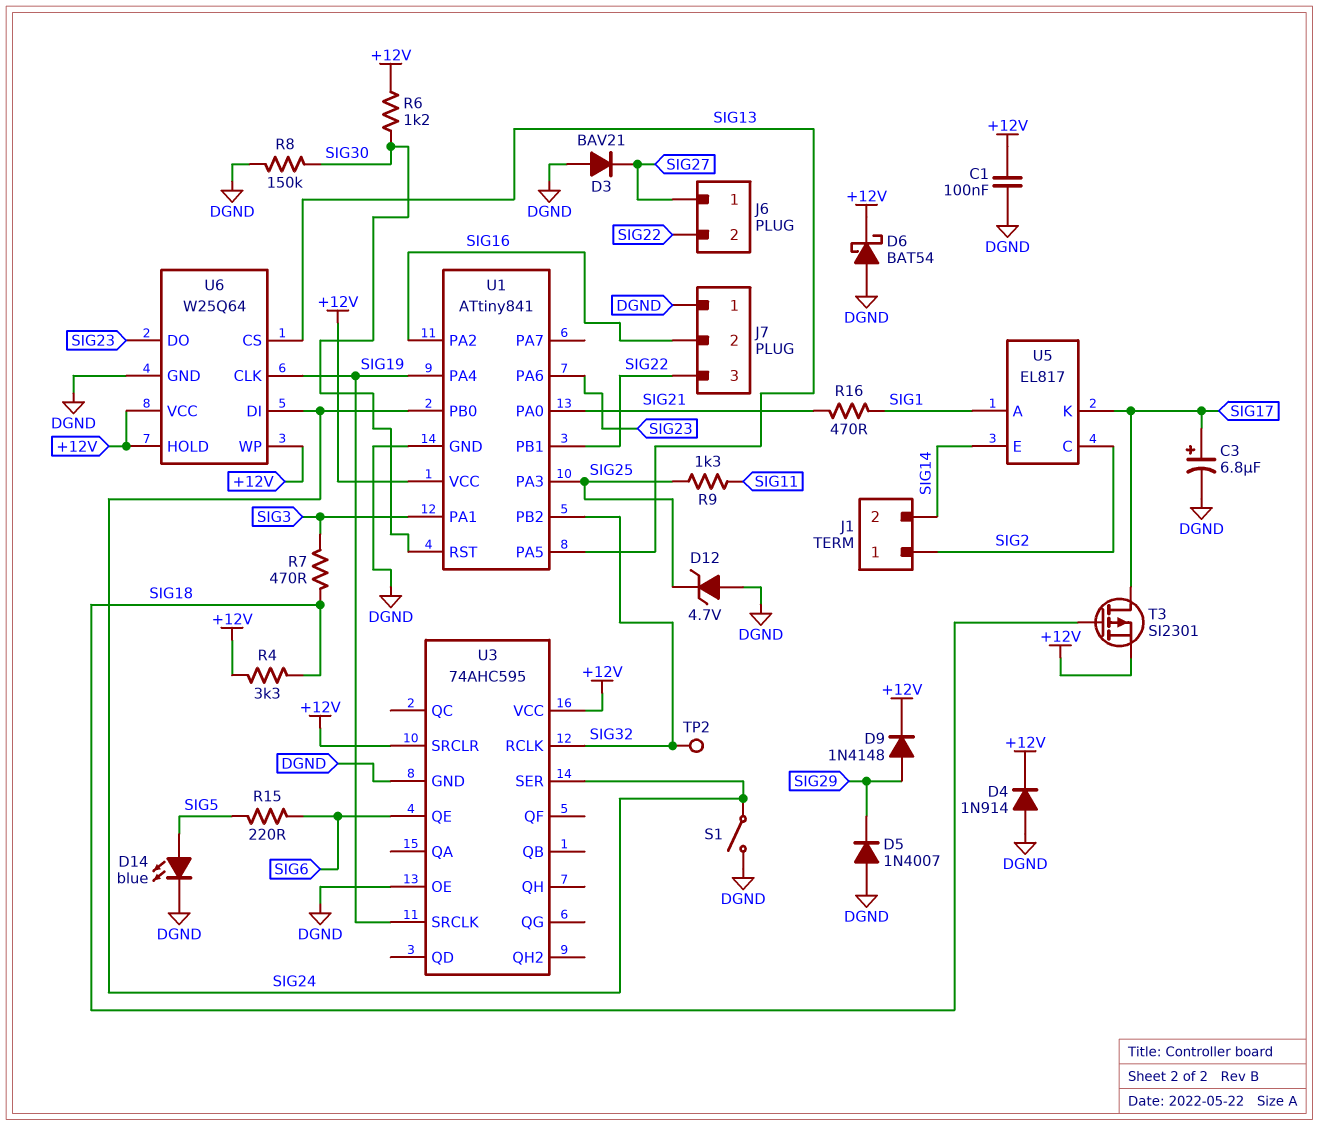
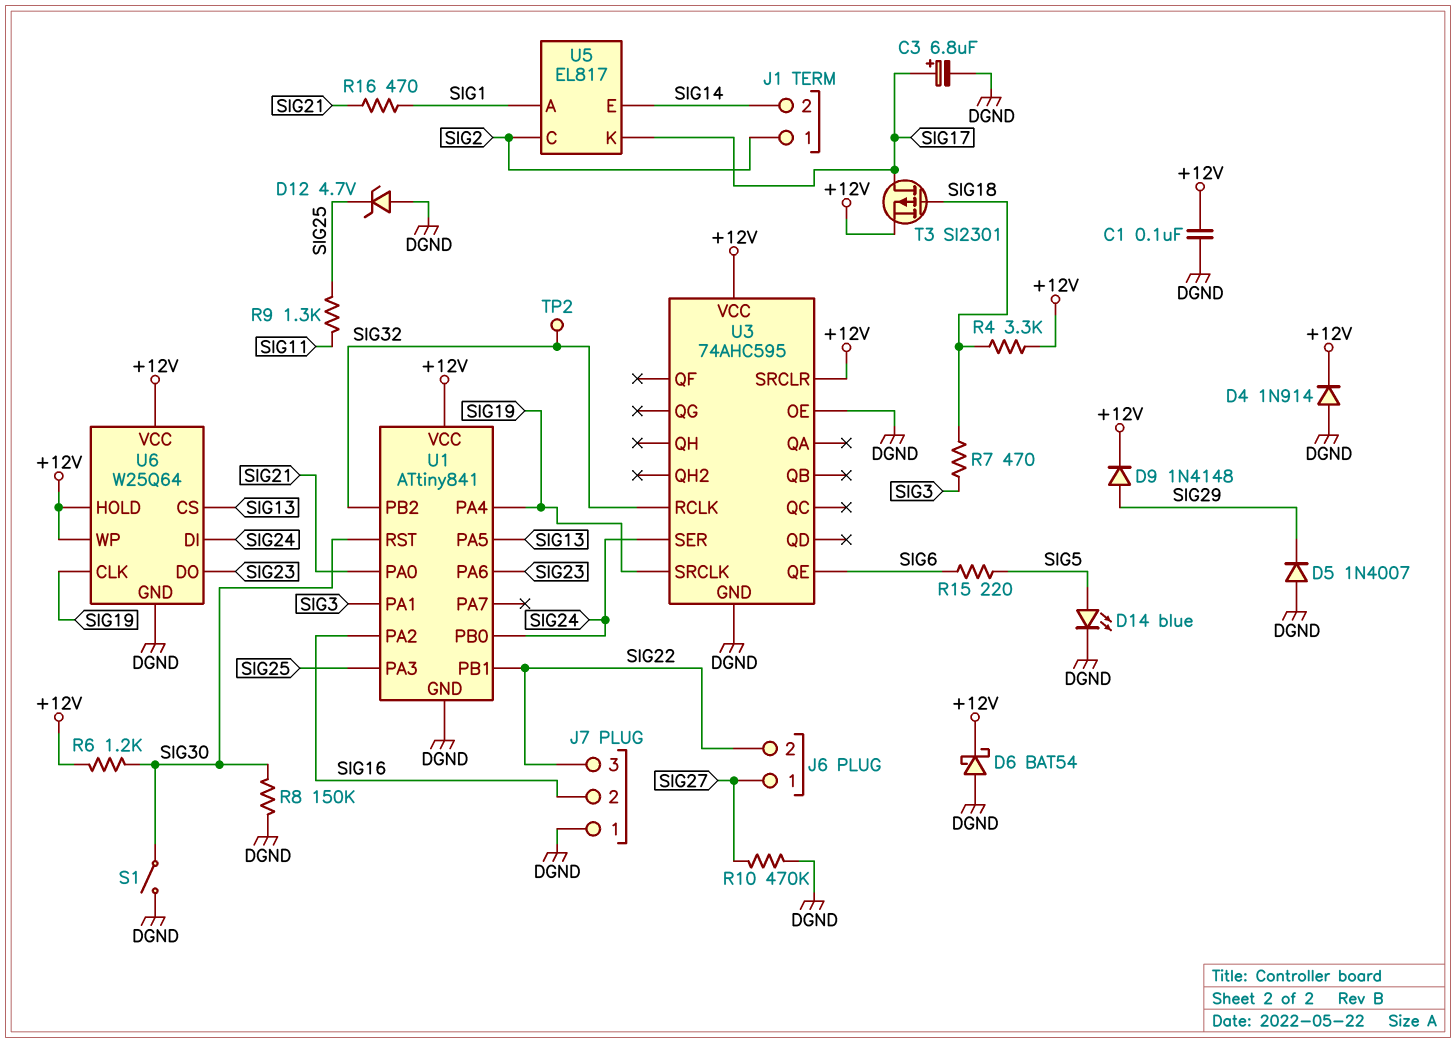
D3: diode BAV21 (A DGND, K SIG27) -> none
R10: none -> 470k (DGND, SIG27)
S1: switch (DGND, SIG24) -> switch (DGND, SIG30)

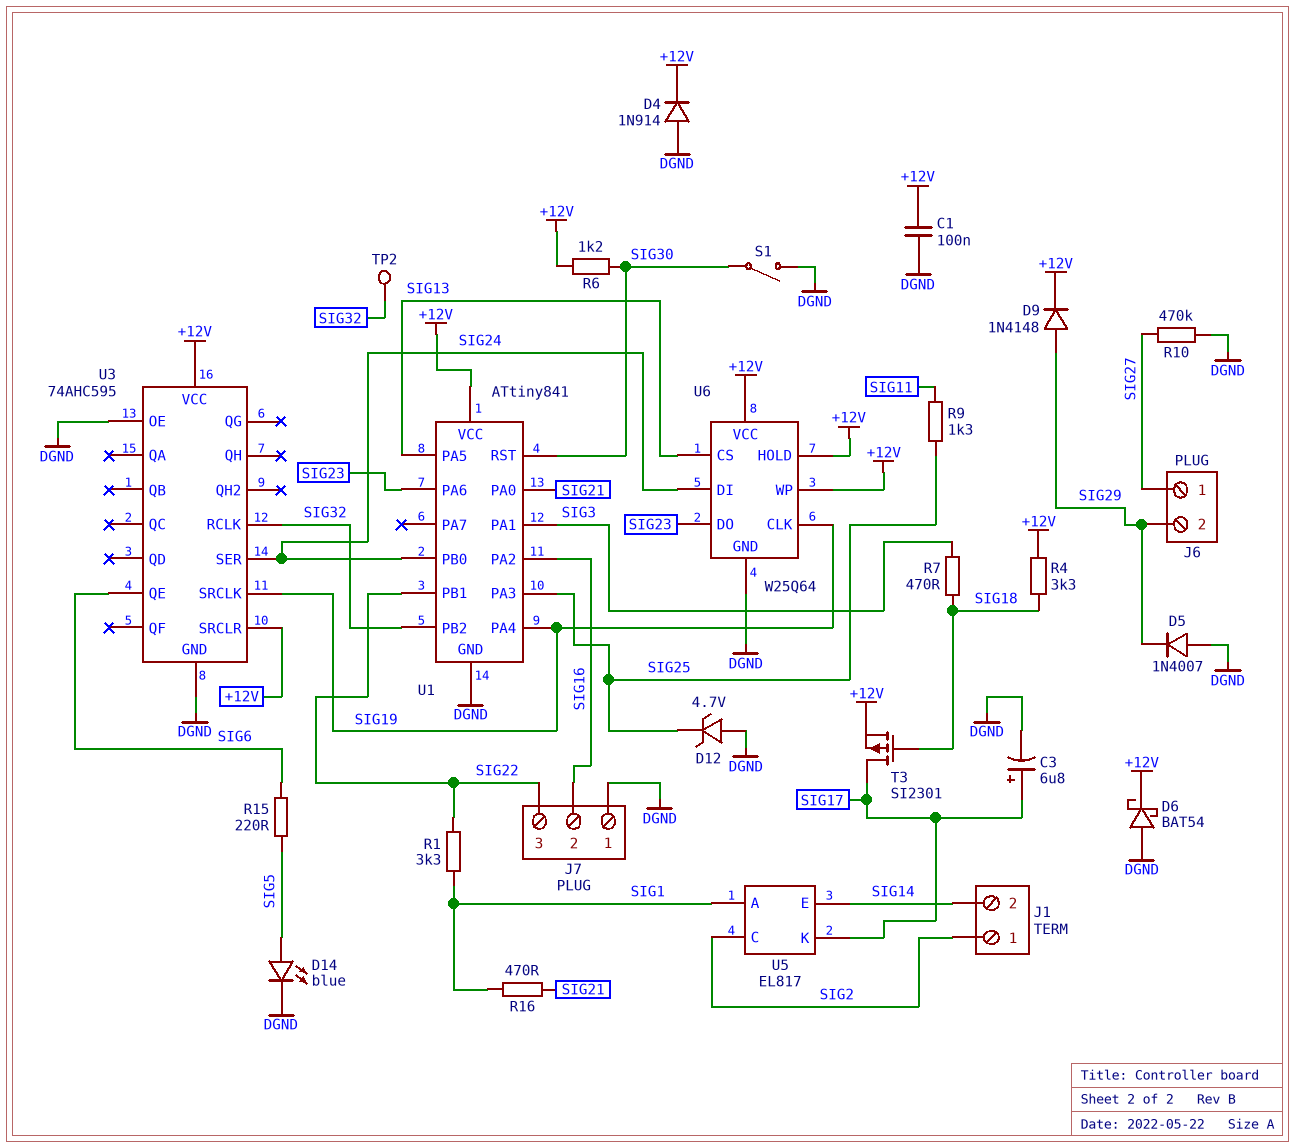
J6 pin 2: SIG22 -> SIG29
R1: none -> 3.3k (SIG1, SIG22)
R8: 150k (DGND, SIG30) -> none

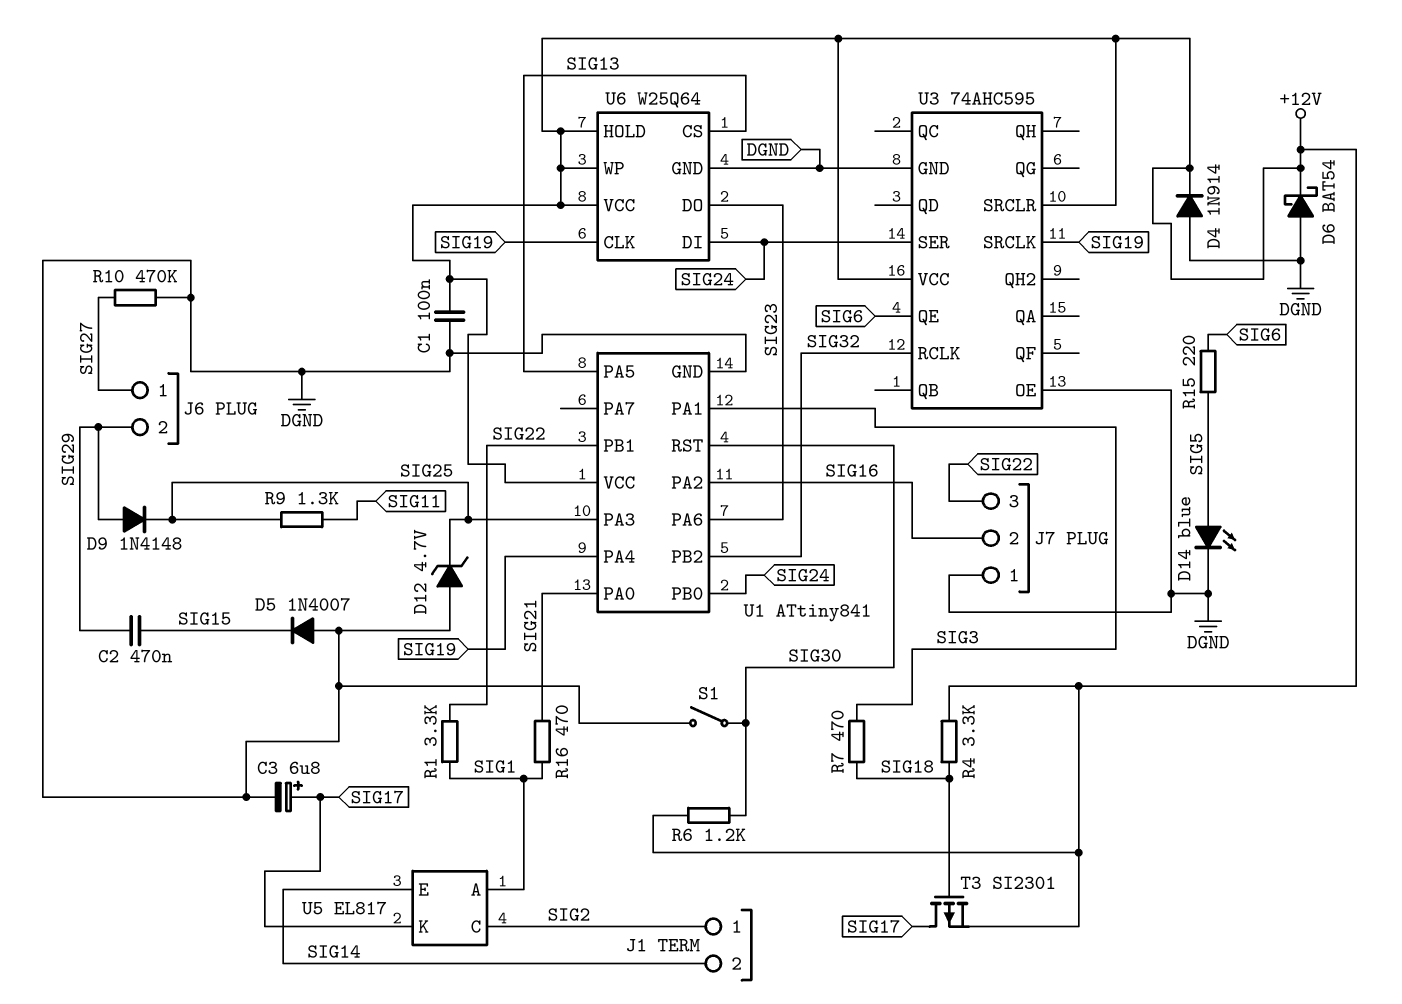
C2: none -> 470nF (SIG15, SIG29)
D5: diode 1N4007 (A DGND, K SIG29) -> diode 1N4007 (A DGND, K SIG15)
D9: diode 1N4148 (A SIG29, K +12V) -> diode 1N4148 (A SIG29, K SIG25)
TP2: test point (SIG32) -> none

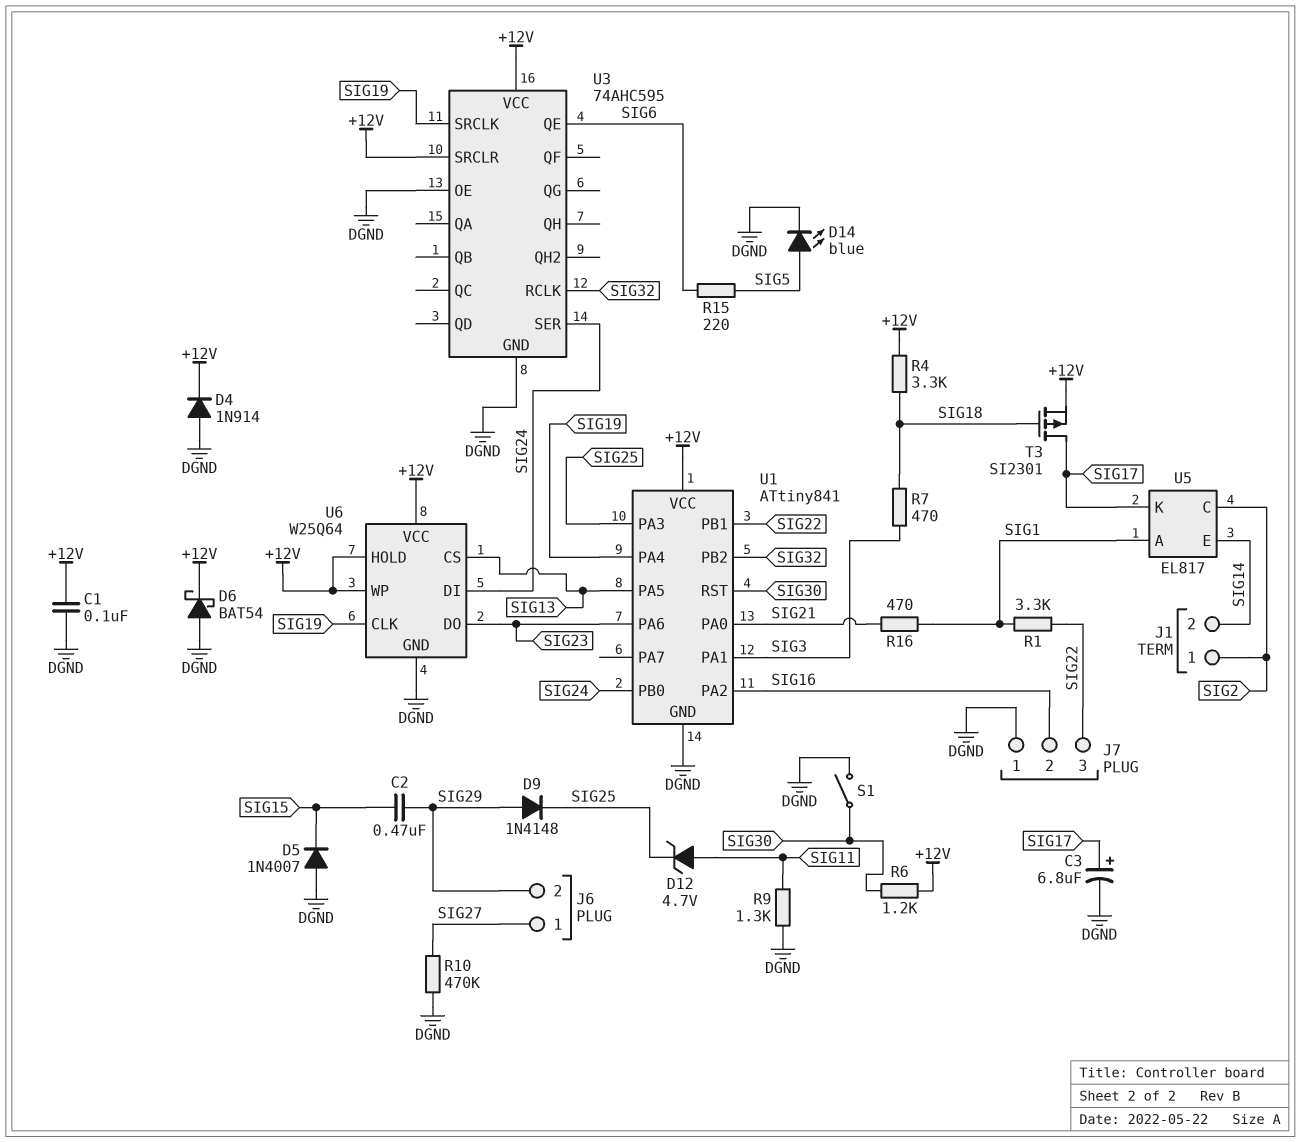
D12: zener 4.7V (A DGND, K SIG25) -> zener 4.7V (A SIG11, K SIG25)
R9: 1.3k (SIG11, SIG25) -> 1.3k (DGND, SIG11)

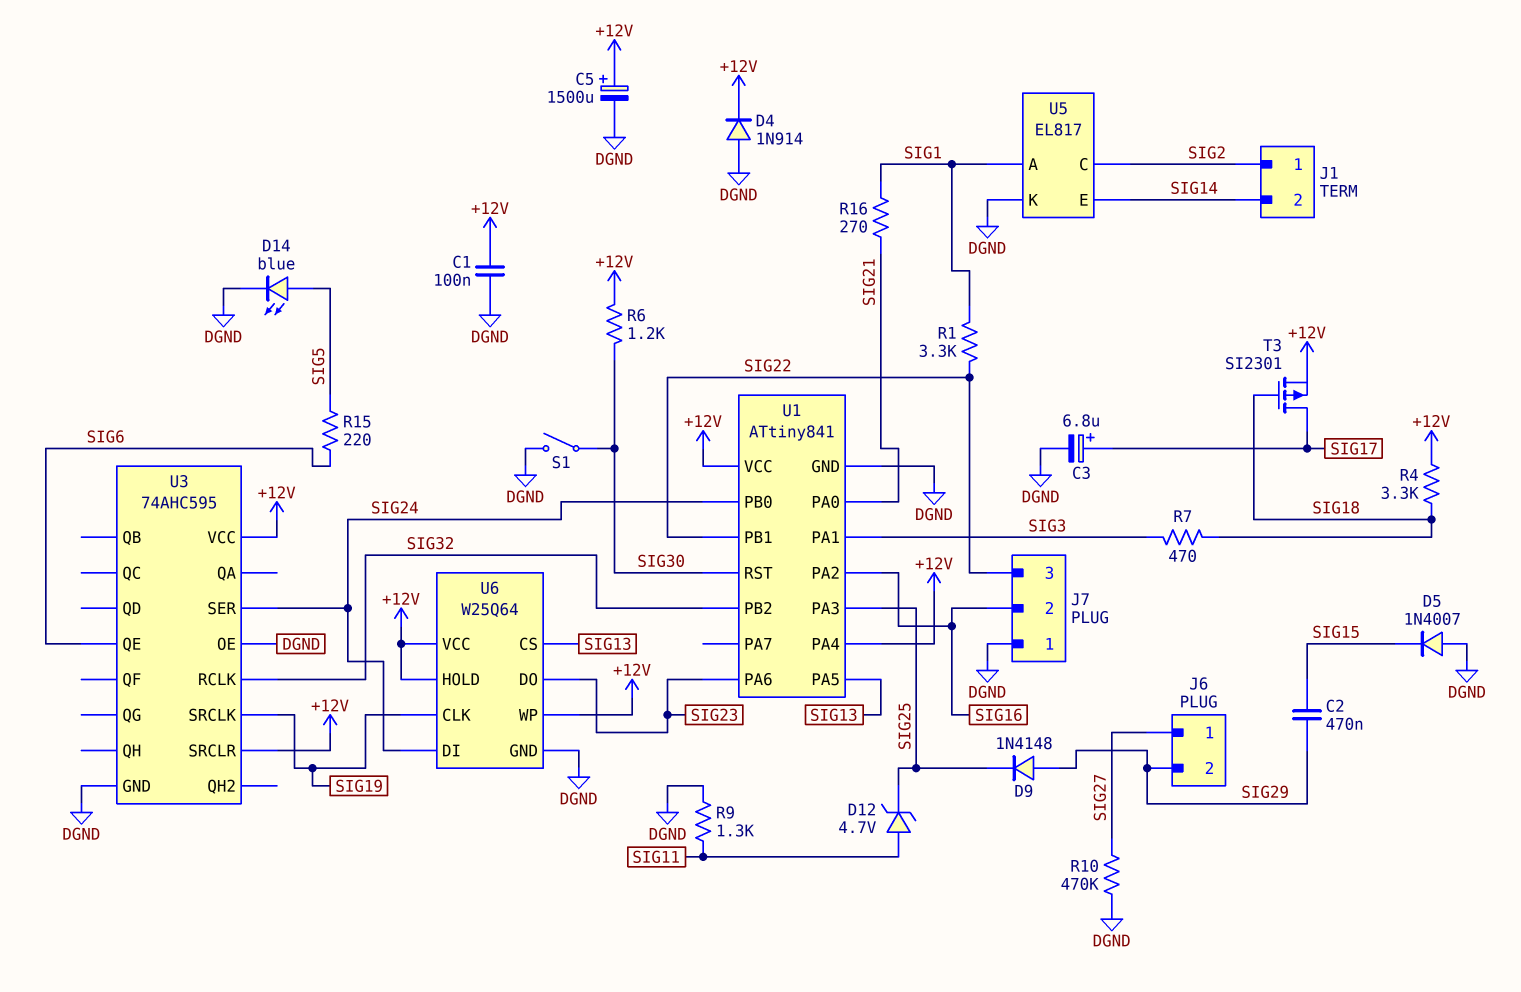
C5: none -> 1500uF (plus +12V, minus DGND)
D6: schottky BAT54 (A DGND, K +12V) -> none
R16: 470 (SIG1, SIG21) -> 270 (SIG1, SIG21)
U1 pin PA4: SIG19 -> +12V
U5 pin K: SIG17 -> DGND

